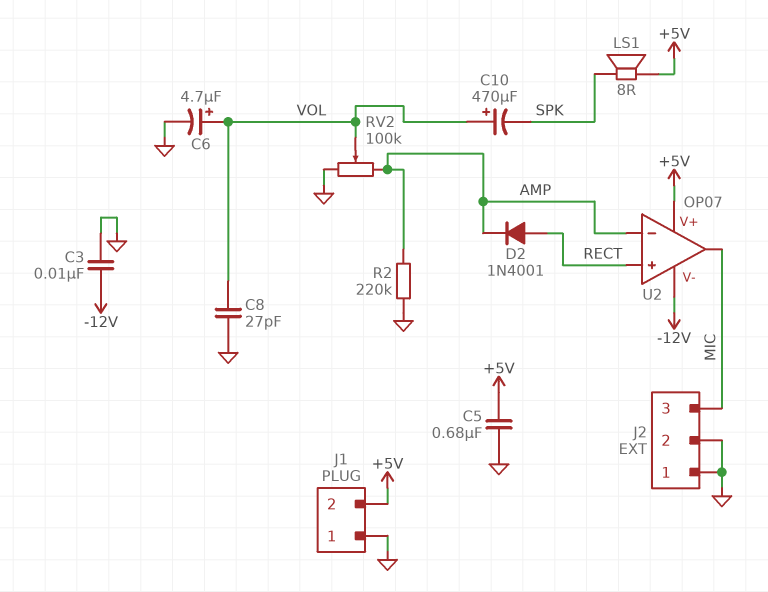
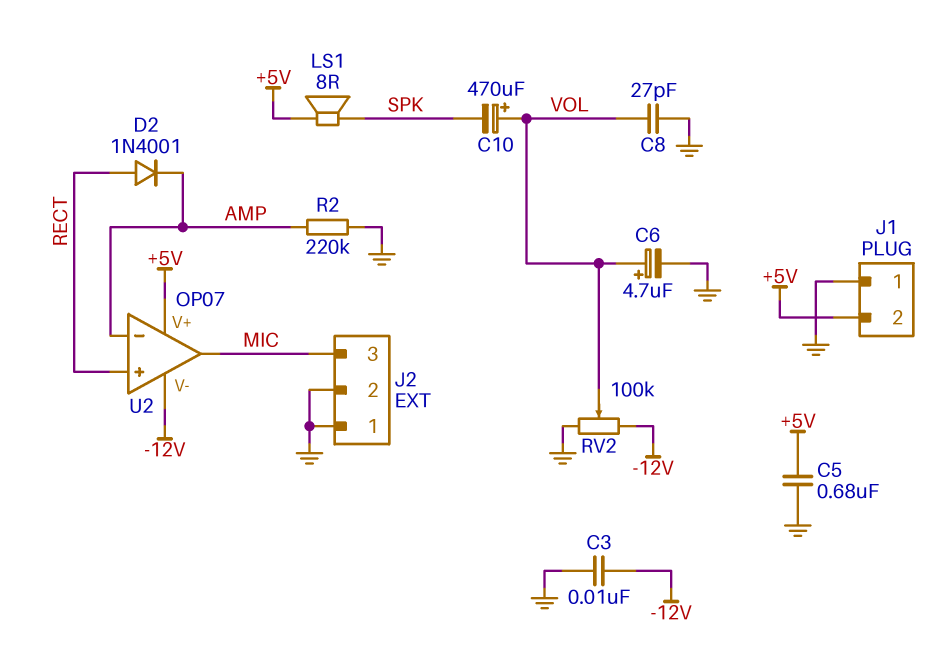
RV2: 100k (AMP, GND, wiper VOL) -> 100k (-12V, GND, wiper VOL)

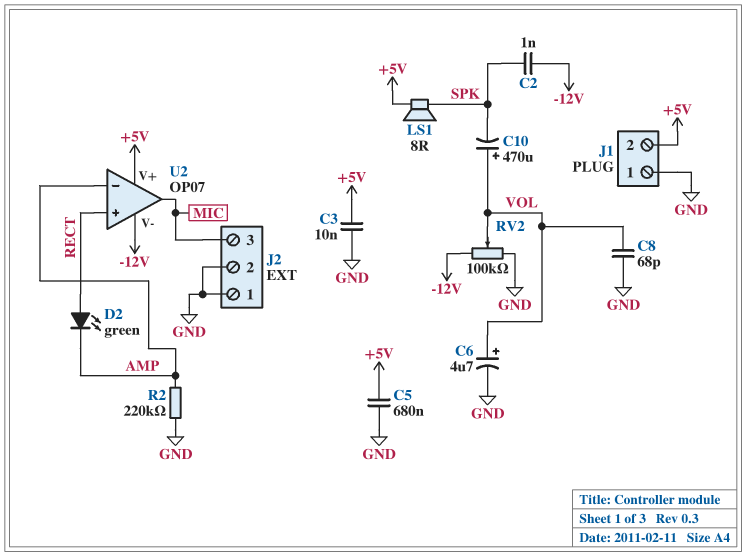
C2: none -> 1nF (-12V, SPK)
C3: 10nF (-12V, GND) -> 10nF (+5V, GND)
C8: 27pF (GND, VOL) -> 68pF (GND, VOL)
D2: diode 1N4001 (A RECT, K AMP) -> LED green (A RECT, K AMP)

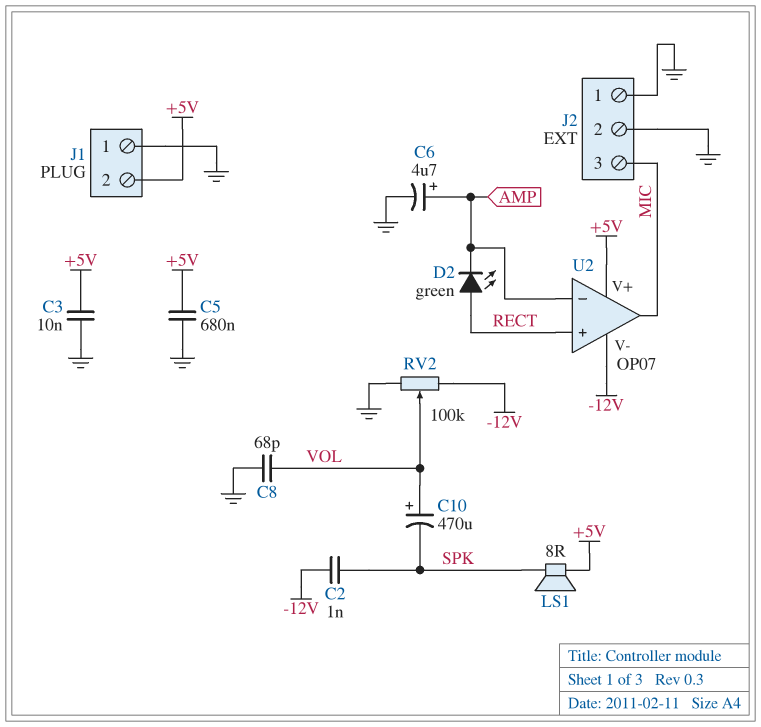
C6: 4.7uF (plus VOL, minus GND) -> 4.7uF (plus AMP, minus GND)
R2: 220k (AMP, GND) -> none

